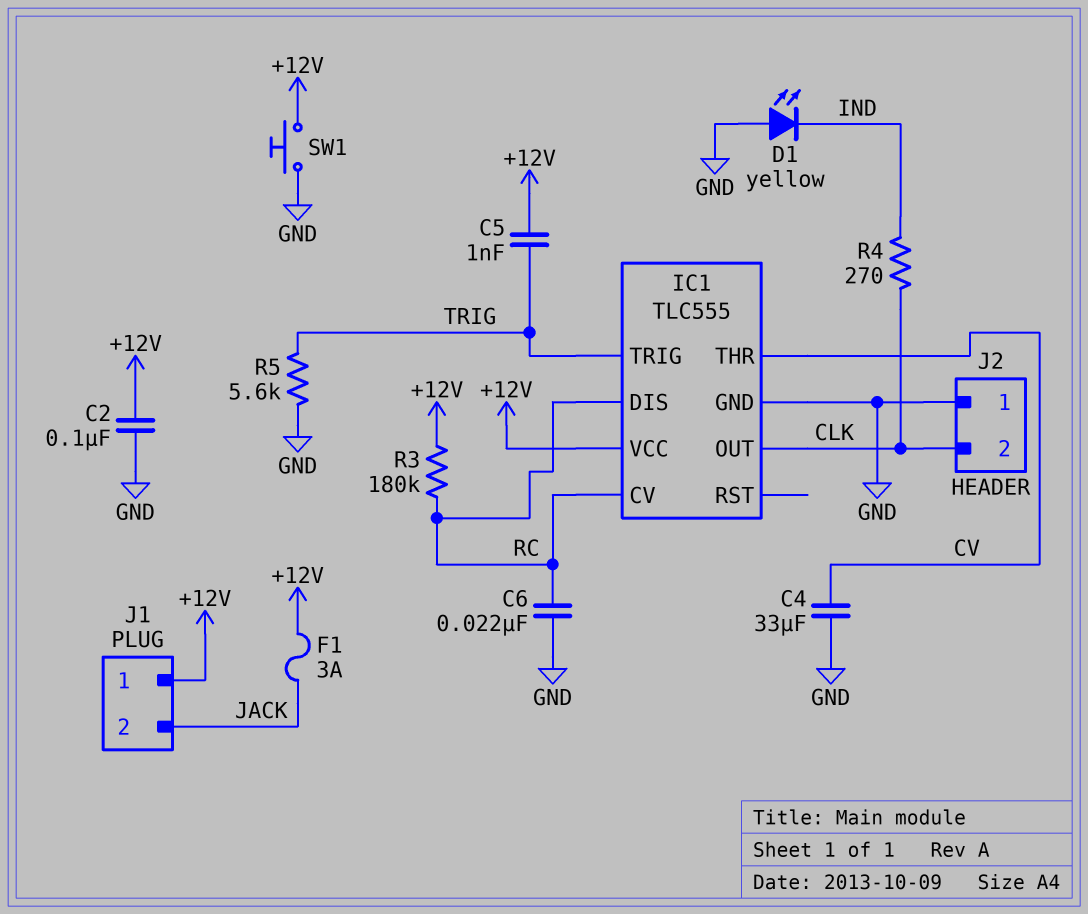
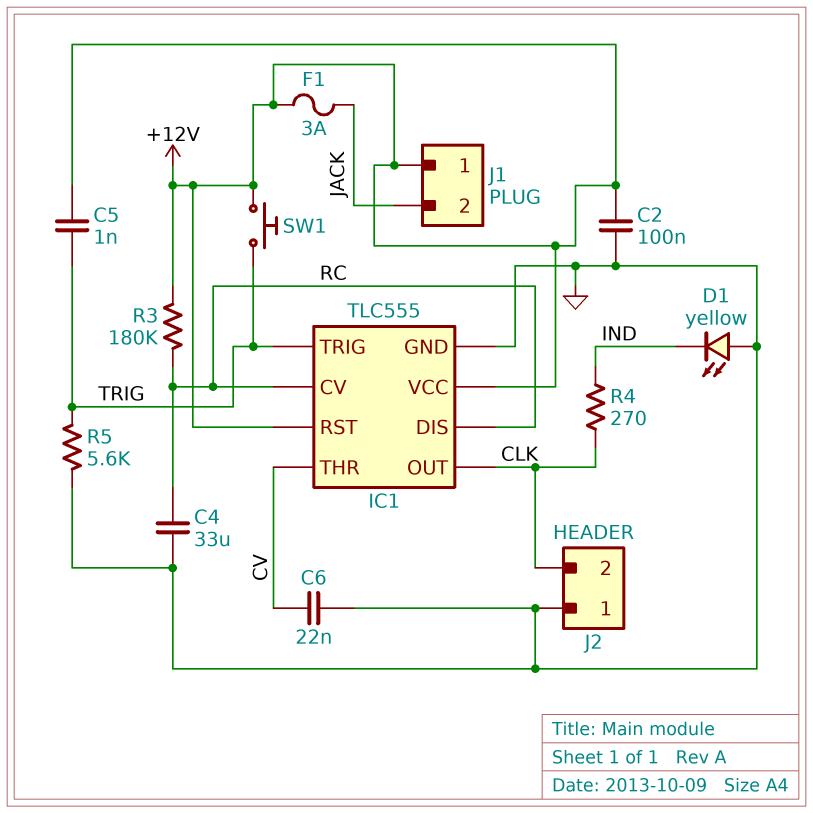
C4: 33uF (CV, GND) -> 33uF (GND, RC)
C6: 22nF (GND, RC) -> 22nF (CV, GND)
IC1 pin RST: none -> +12V
SW1: button (+12V, GND) -> button (+12V, TRIG)

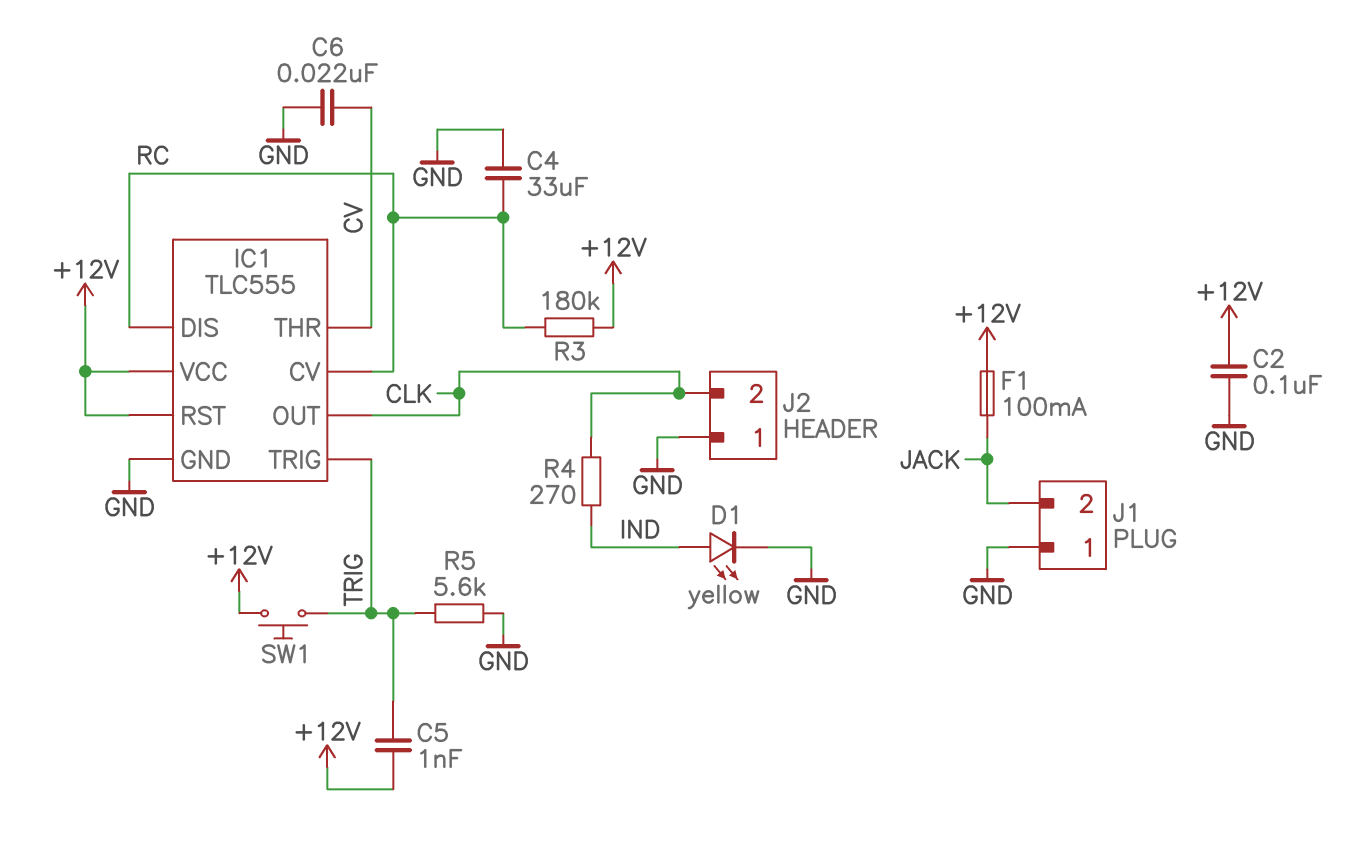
D1: LED yellow (A GND, K IND) -> LED yellow (A IND, K GND)
F1: 3A (+12V, JACK) -> 100mA (+12V, JACK)
J1 pin 1: +12V -> GND

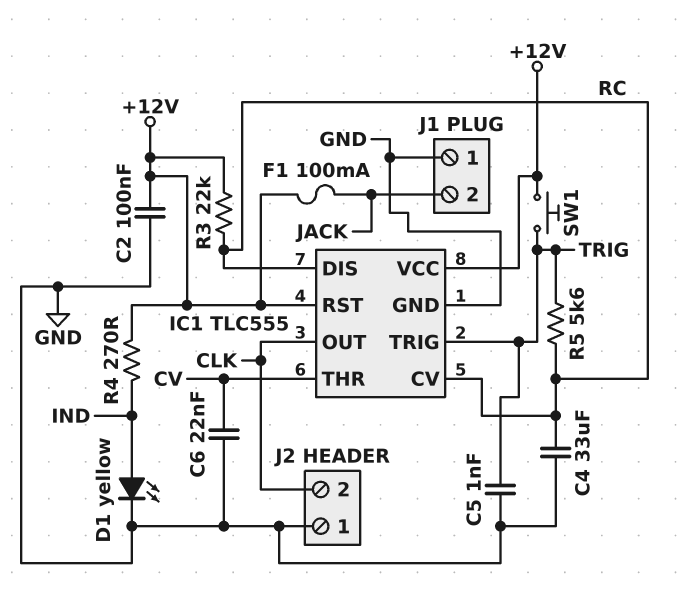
C5: 1nF (+12V, TRIG) -> 1nF (GND, TRIG)
R3: 180k (+12V, RC) -> 22k (+12V, RC)
R4: 270 (CLK, IND) -> 270 (+12V, IND)
R5: 5.6k (GND, TRIG) -> 5.6k (RC, TRIG)

